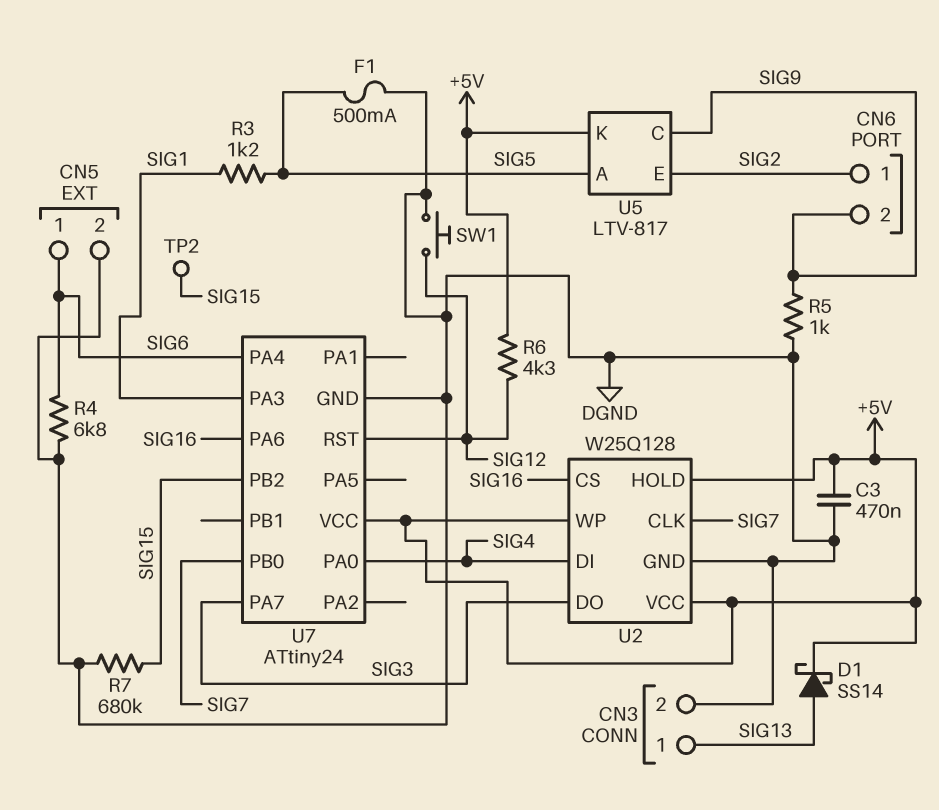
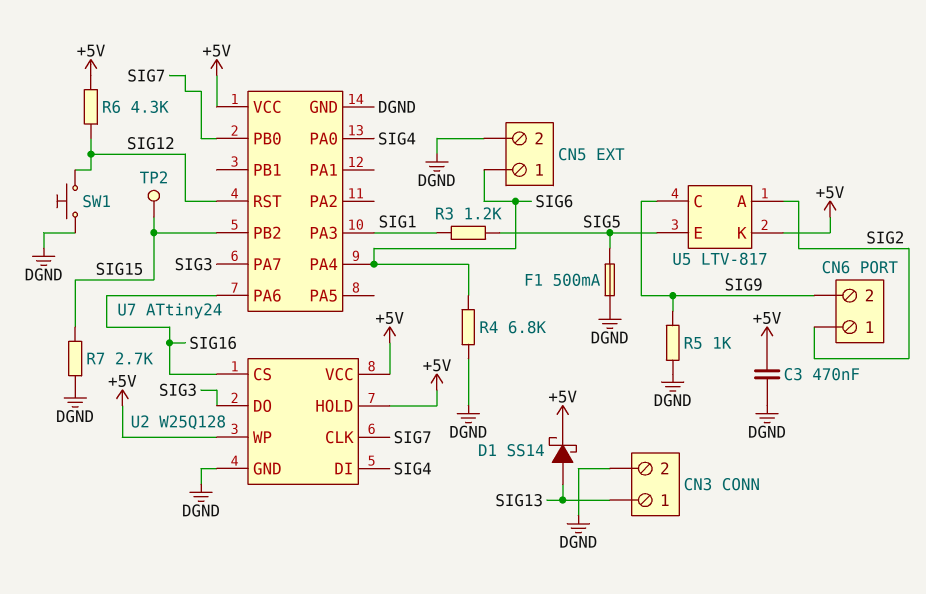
R7: 680k (DGND, SIG15) -> 2.7k (DGND, SIG15)
U5 pin A: SIG5 -> SIG2
U5 pin E: SIG2 -> SIG5

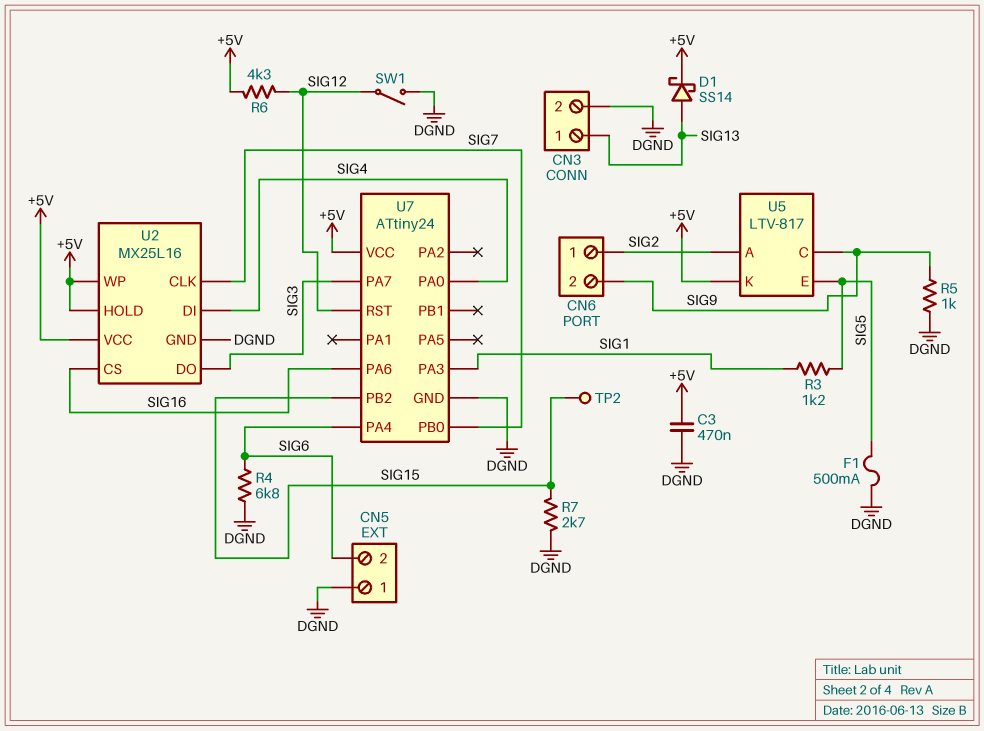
CN5 pin 1: SIG6 -> DGND
CN5 pin 2: DGND -> SIG6
SW1: button (DGND, SIG12) -> switch (DGND, SIG12)
U2: W25Q128 -> MX25L16

